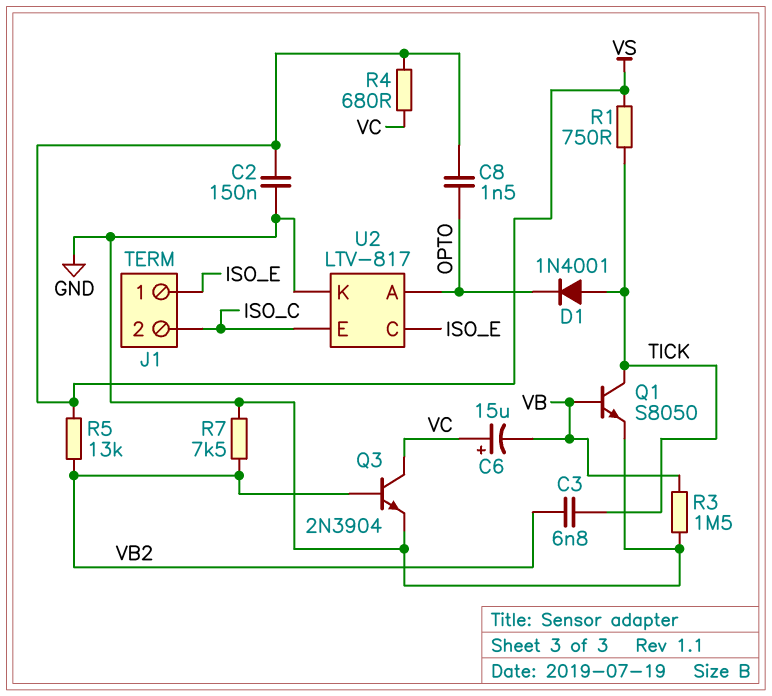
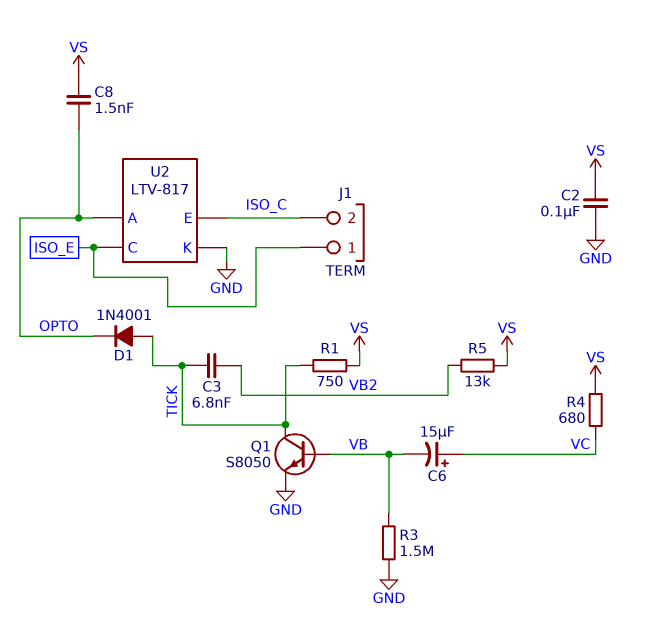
C2: 150nF (GND, VS) -> 100nF (GND, VS)
Q3: NPN 2N3904 (B VB2, C VC, E GND) -> none
R7: 7.5k (GND, VB2) -> none

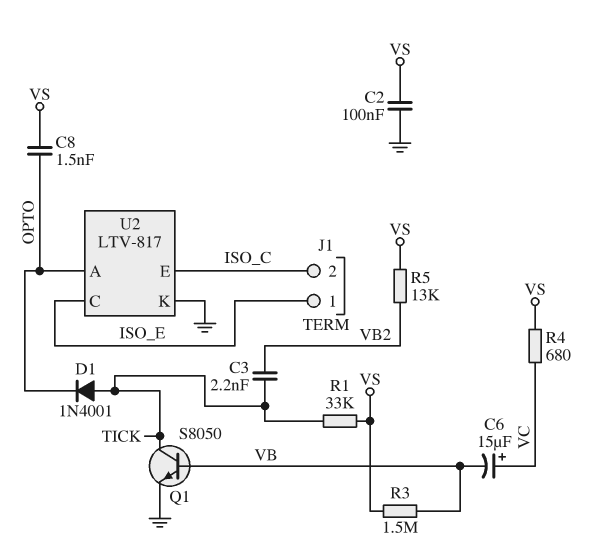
C3: 6.8nF (TICK, VB2) -> 2.2nF (TICK, VB2)
R1: 750 (TICK, VS) -> 33k (TICK, VS)
R3: 1.5M (GND, VB) -> 1.5M (VB, VS)

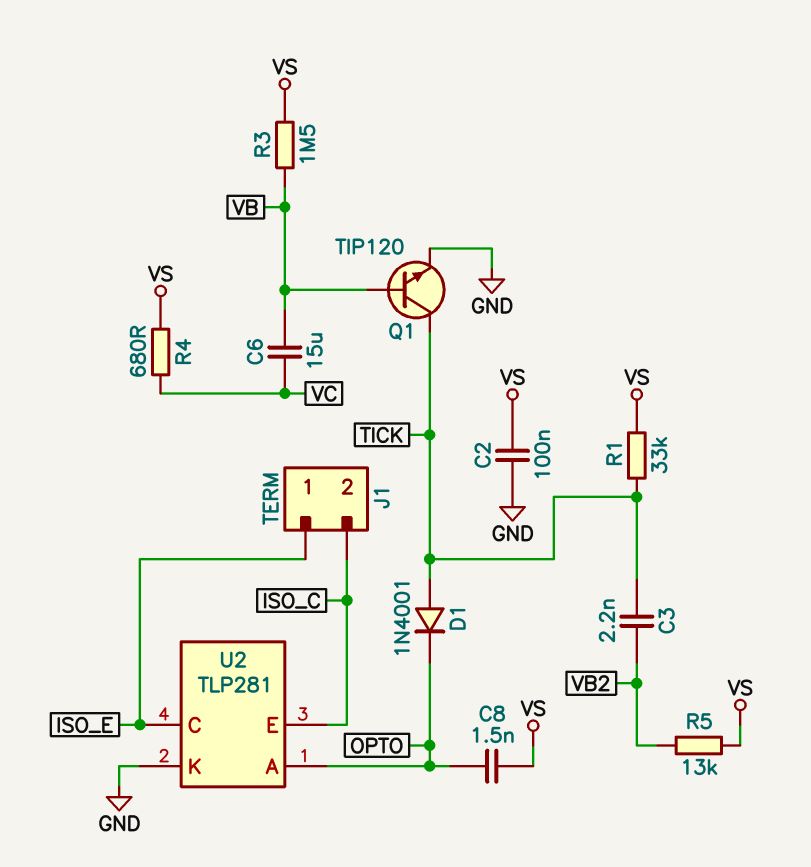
C6: 15uF (plus VC, minus VB) -> 15uF (VB, VC)
Q1: NPN S8050 (B VB, C TICK, E GND) -> NPN TIP120 (B VB, C TICK, E GND)
U2: LTV-817 -> TLP281

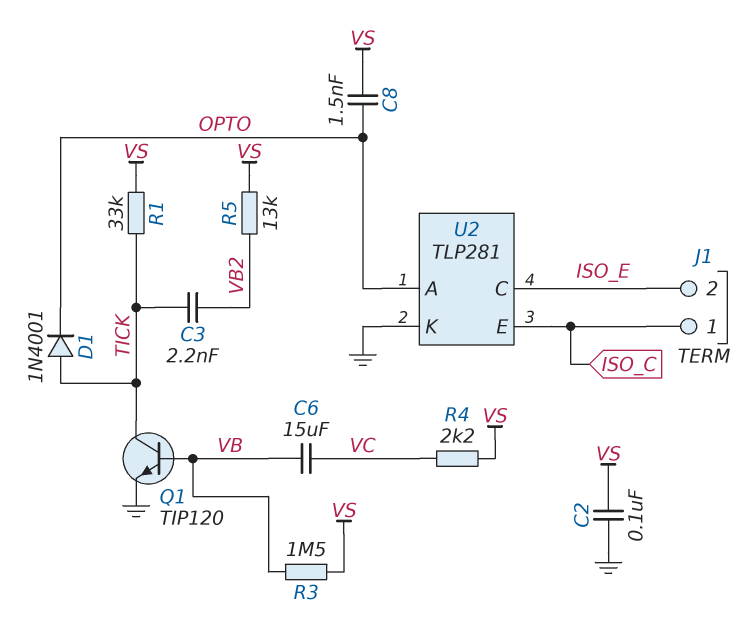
J1 pin 1: ISO_E -> ISO_C
J1 pin 2: ISO_C -> ISO_E
R4: 680 (VC, VS) -> 2.2k (VC, VS)

